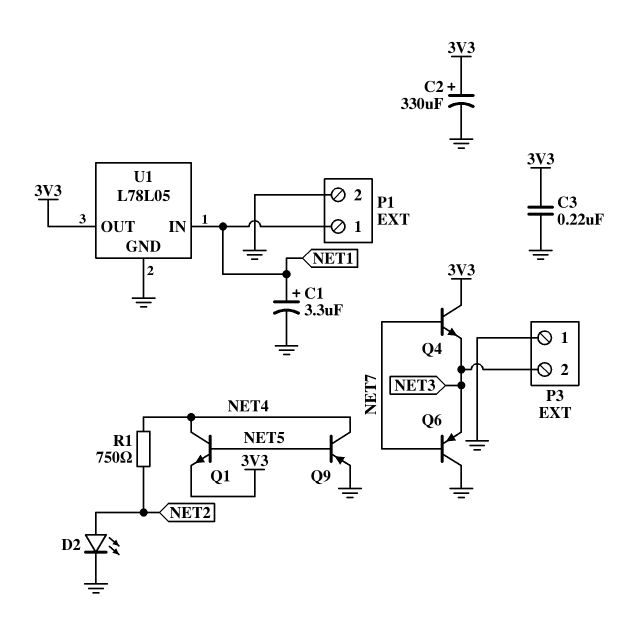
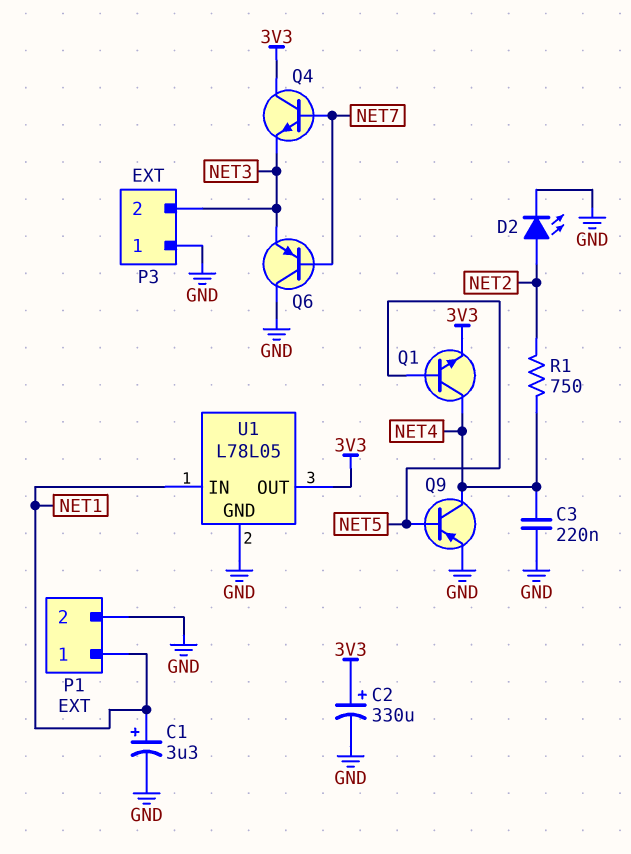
C3: 220nF (3V3, GND) -> 220nF (GND, NET4)

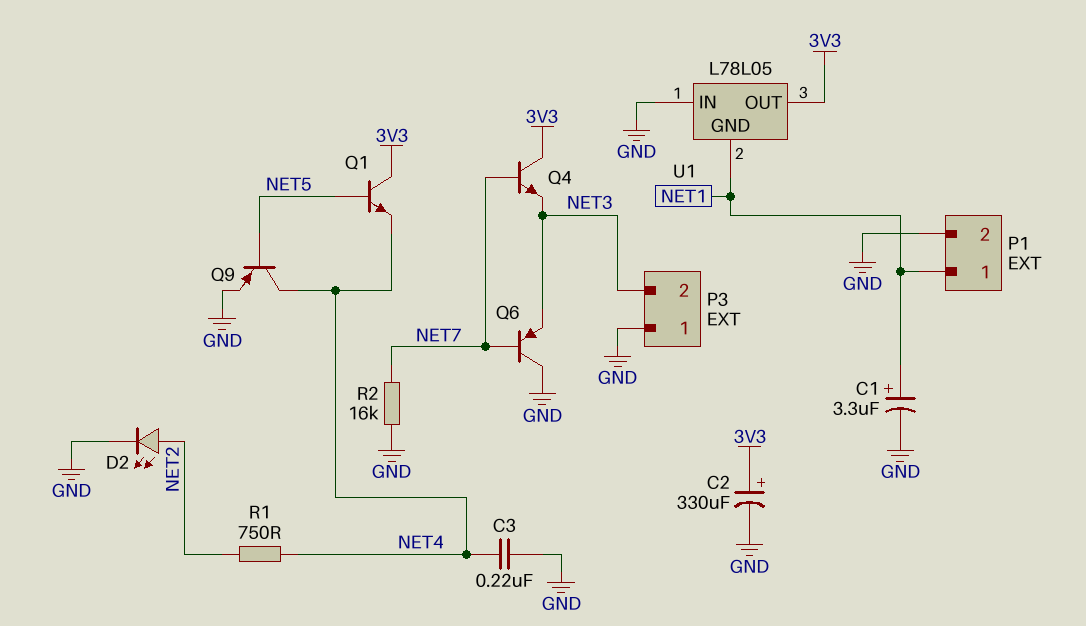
Q1: NPN (B NET5, C NET4, E 3V3) -> NPN (B NET5, C 3V3, E NET4)
R2: none -> 16k (GND, NET7)
U1 pin GND: GND -> NET1
U1 pin IN: NET1 -> GND

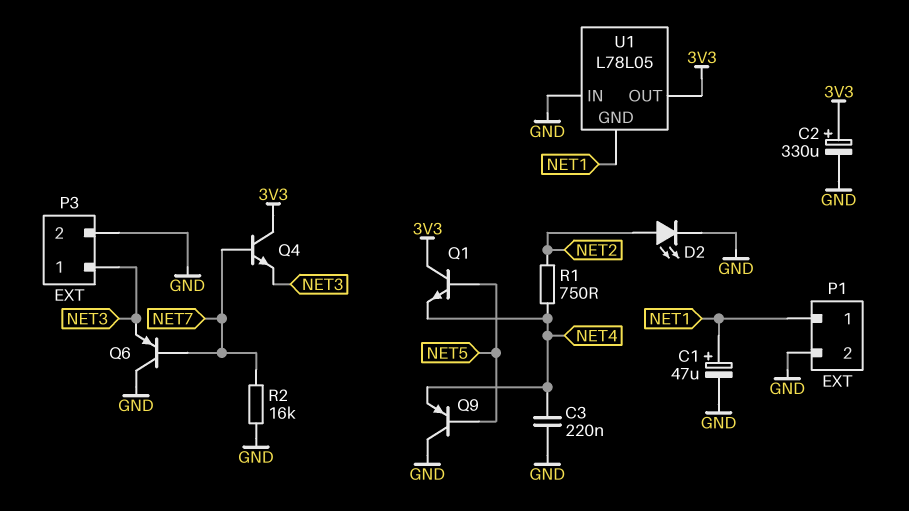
C1: 3.3uF (plus NET1, minus GND) -> 47uF (plus NET1, minus GND)
P3 pin 1: GND -> NET3
P3 pin 2: NET3 -> GND
Q9: PNP (B NET5, C NET4, E GND) -> PNP (B NET5, C GND, E NET4)

